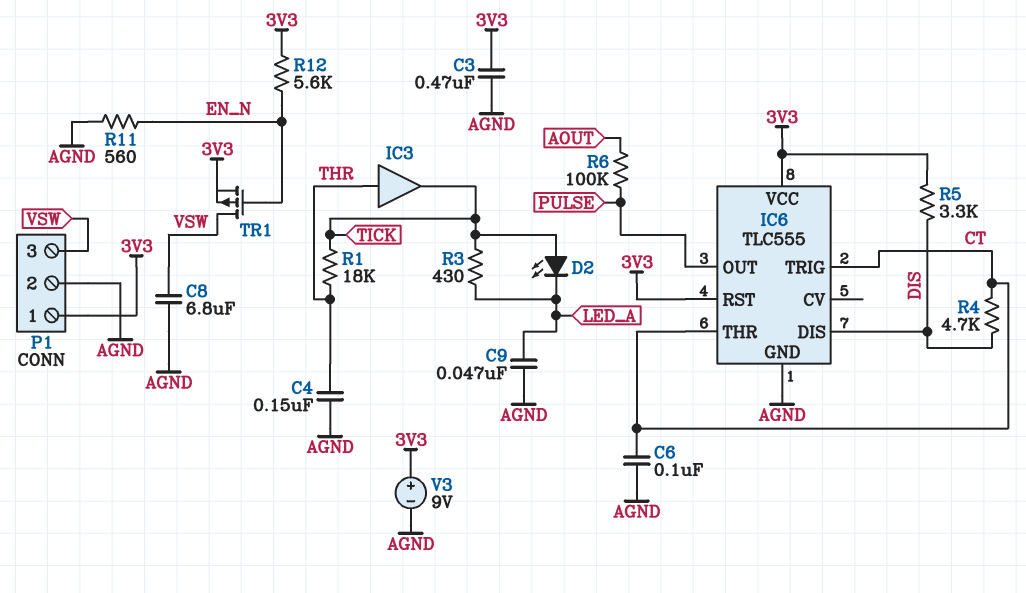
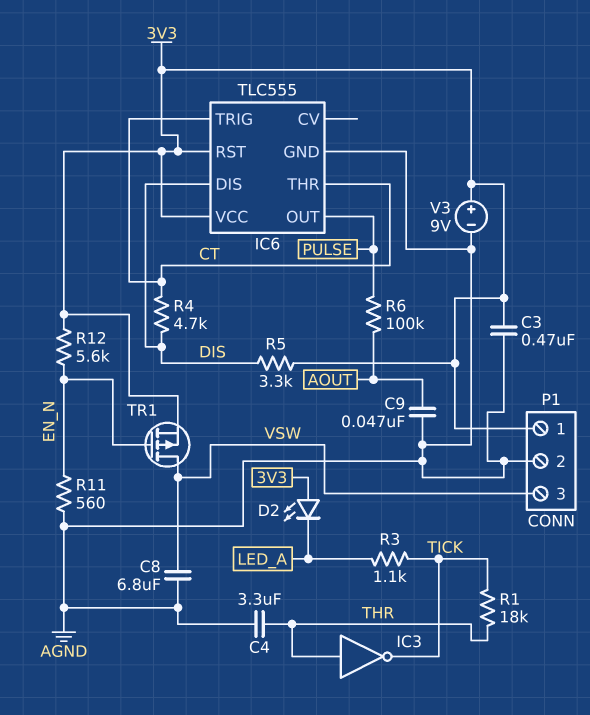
C4: 150nF (AGND, THR) -> 3.3uF (AGND, THR)
C6: 100nF (AGND, CT) -> none
C9: 47nF (AGND, LED_A) -> 47nF (AGND, AOUT)
D2: LED (A TICK, K LED_A) -> LED (A 3V3, K LED_A)
IC3: buffer (in THR, out TICK) -> NOT (in THR, out TICK)
R3: 430 (LED_A, TICK) -> 1.1k (LED_A, TICK)

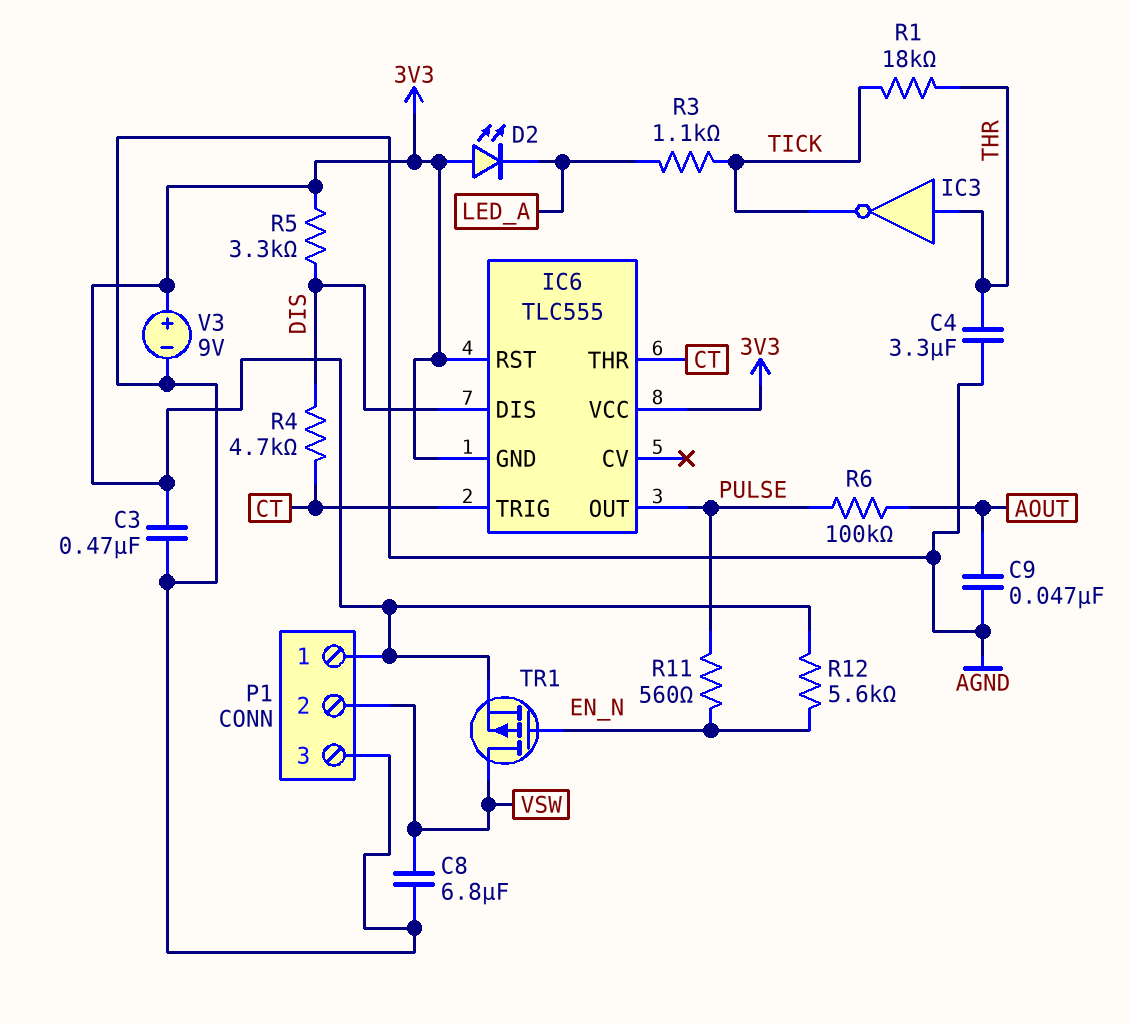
IC6 pin GND: AGND -> 3V3
P1 pin 2: AGND -> VSW
P1 pin 3: VSW -> AGND
R11: 560 (AGND, EN_N) -> 560 (EN_N, PULSE)

